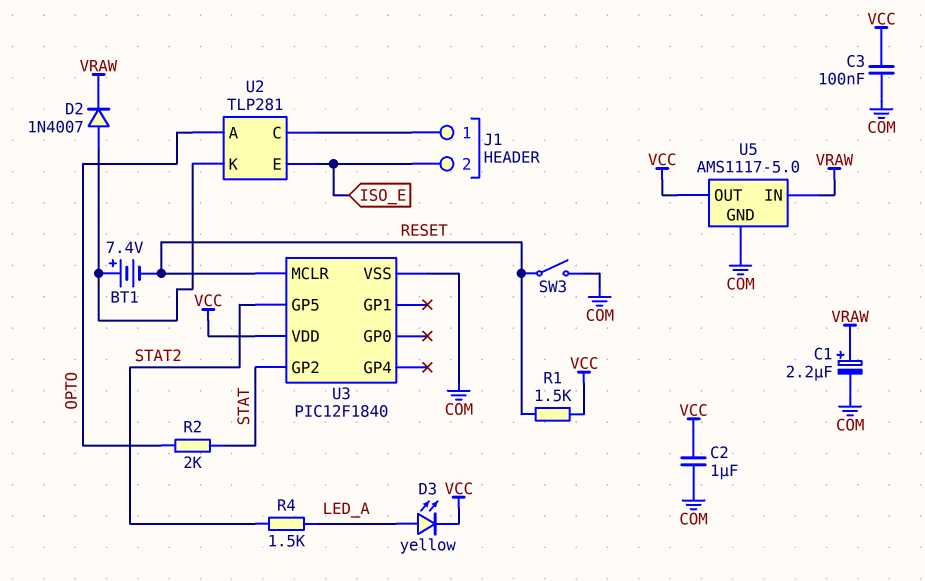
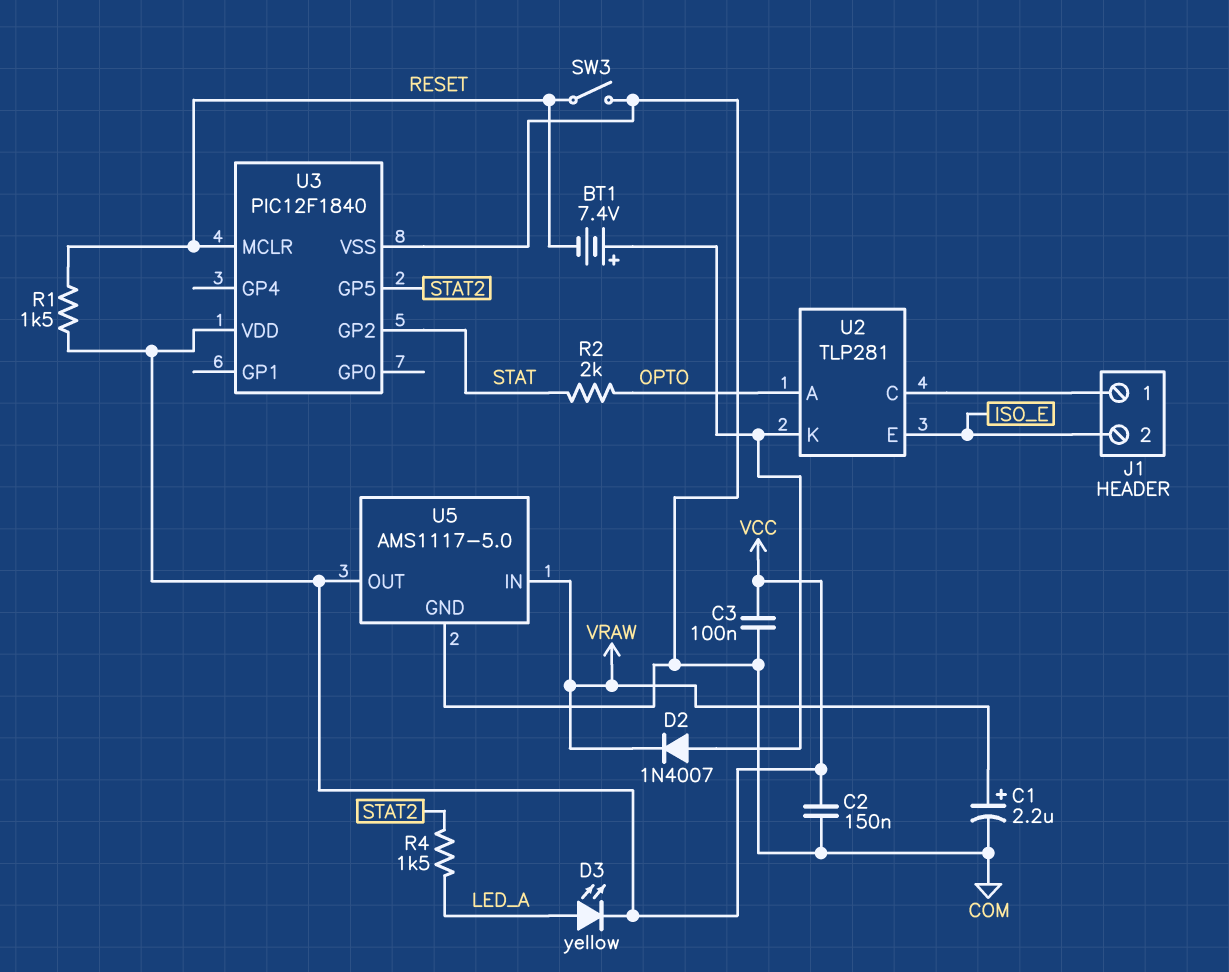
C2: 1uF (COM, VCC) -> 150nF (COM, VCC)

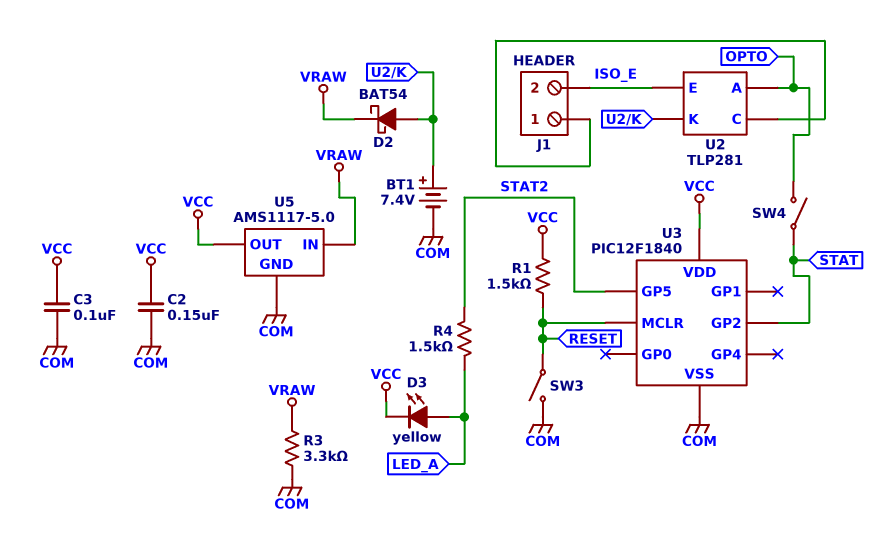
BT1: 7.4V (plus U2/K, minus RESET) -> 7.4V (plus U2/K, minus COM)
C1: 2.2uF (plus VRAW, minus COM) -> none
D2: diode 1N4007 (A U2/K, K VRAW) -> schottky BAT54 (A U2/K, K VRAW)
R2: 2k (OPTO, STAT) -> none
R3: none -> 3.3k (COM, VRAW)
SW4: none -> switch (OPTO, STAT)

